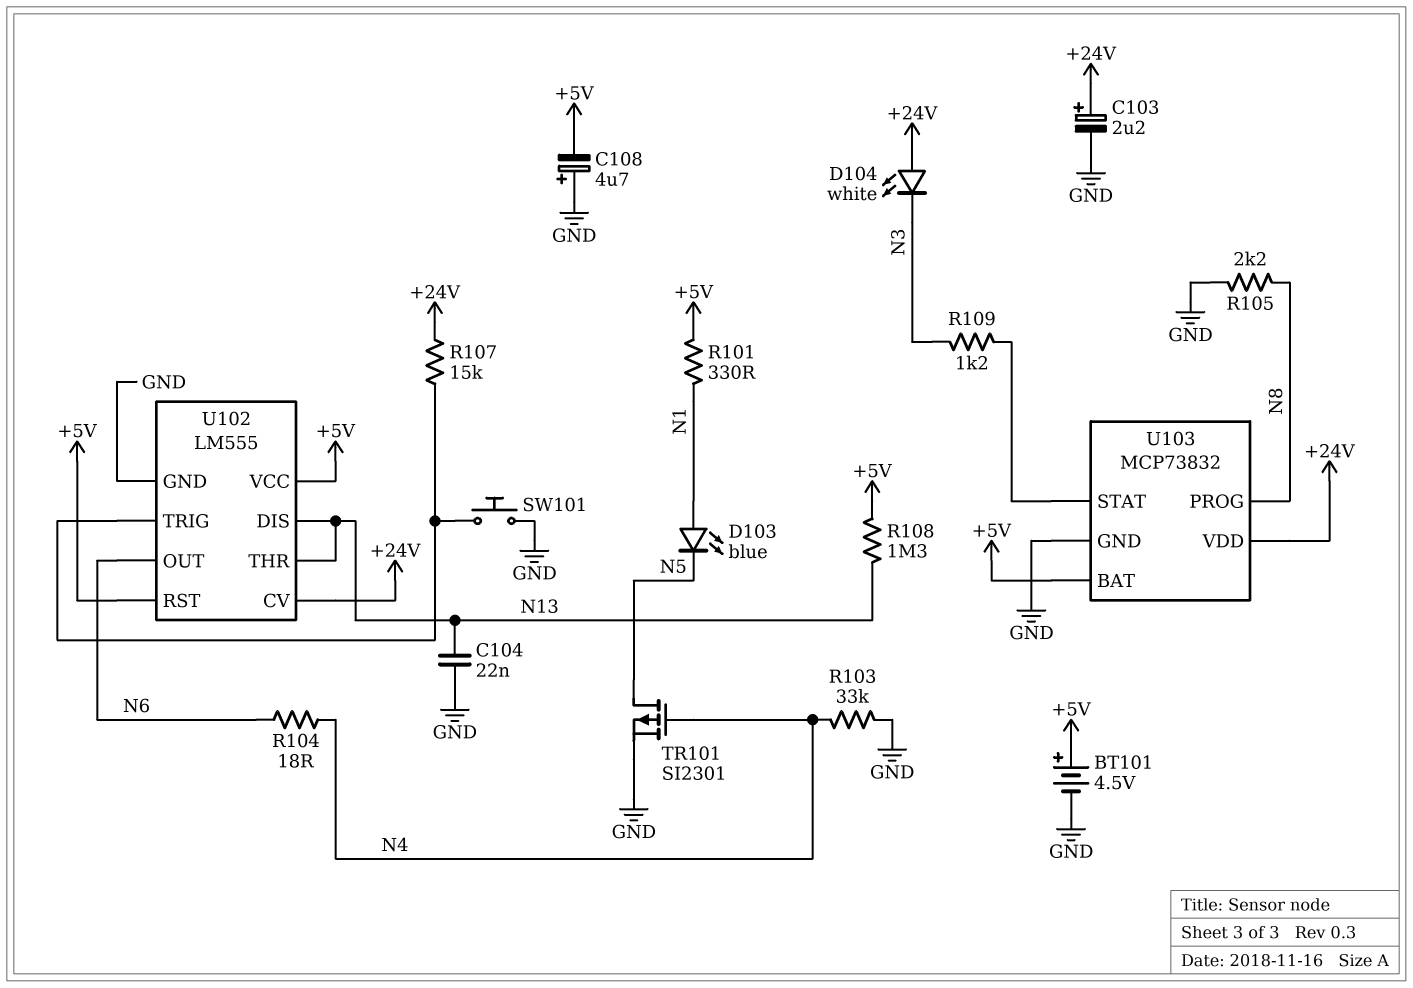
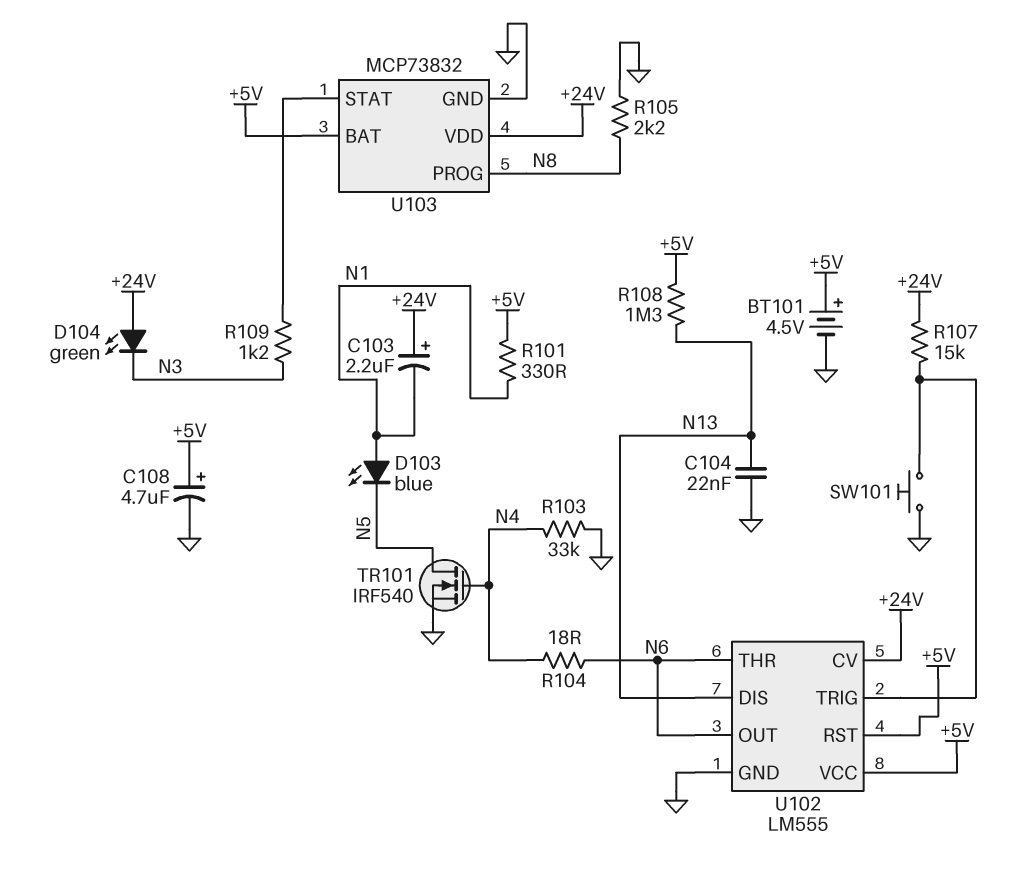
C103: 2.2uF (plus +24V, minus GND) -> 2.2uF (plus +24V, minus N1)
C108: 4.7uF (plus GND, minus +5V) -> 4.7uF (plus +5V, minus GND)
D104: LED white (A +24V, K N3) -> LED green (A +24V, K N3)
TR101: PMOS SI2301 (G N4, D N5, S GND) -> NMOS IRF540 (G N4, D N5, S GND)
U102 pin THR: N13 -> N6

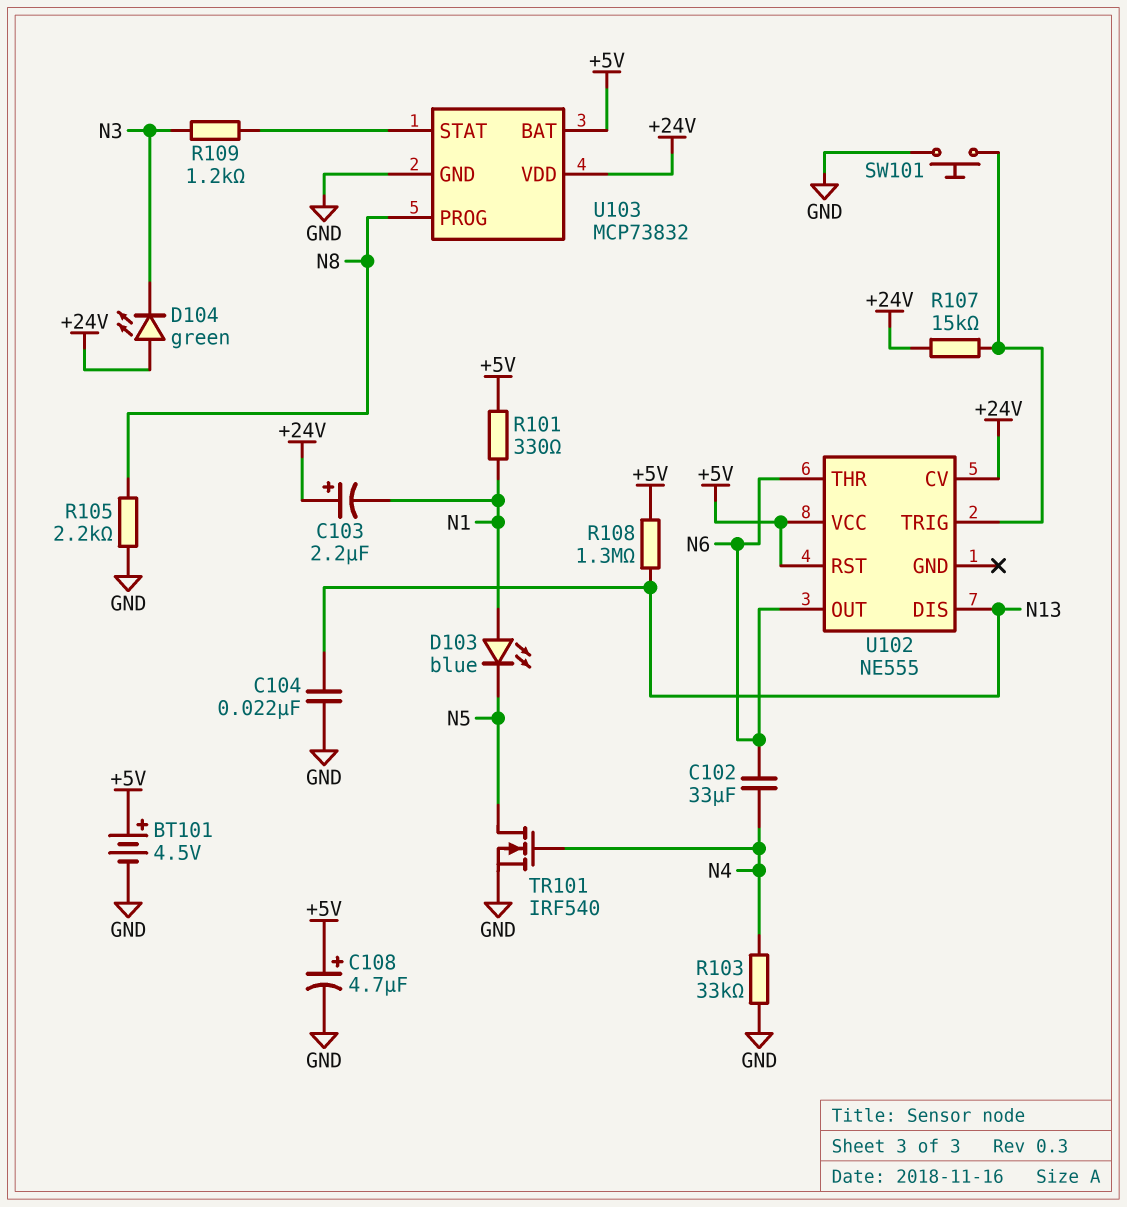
C102: none -> 33uF (N4, N6)
R104: 18 (N4, N6) -> none
U102: LM555 -> NE555
U102 pin GND: GND -> none

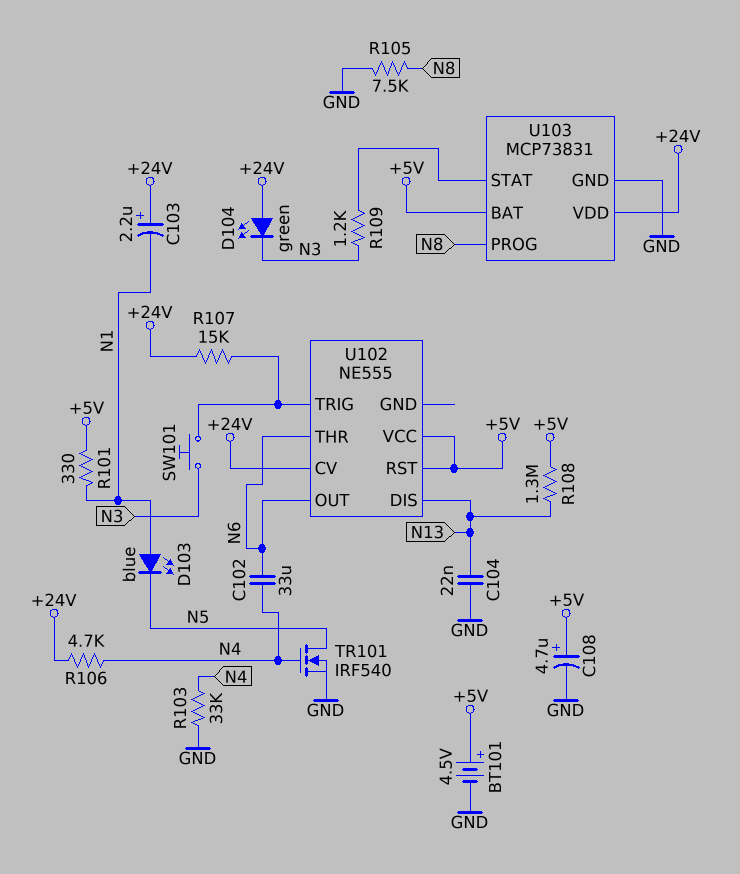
R105: 2.2k (GND, N8) -> 7.5k (GND, N8)
R106: none -> 4.7k (+24V, N4)
SW101: button (GND, U102/TRIG) -> button (N3, U102/TRIG)
U103: MCP73832 -> MCP73831

